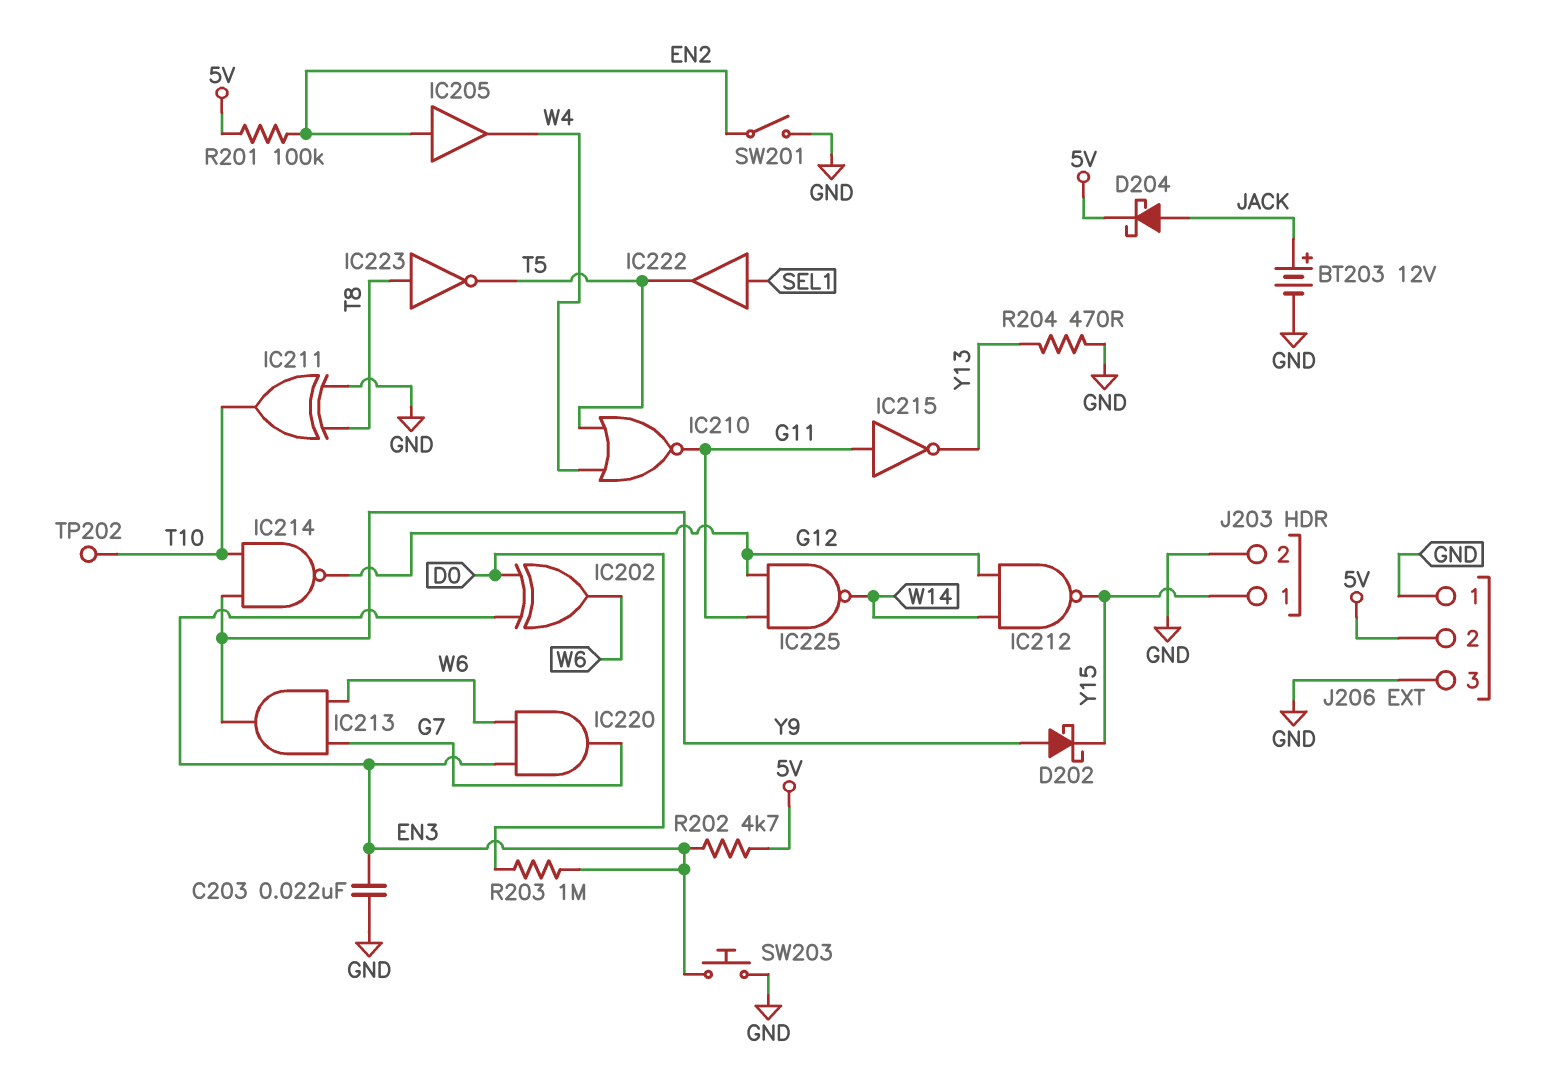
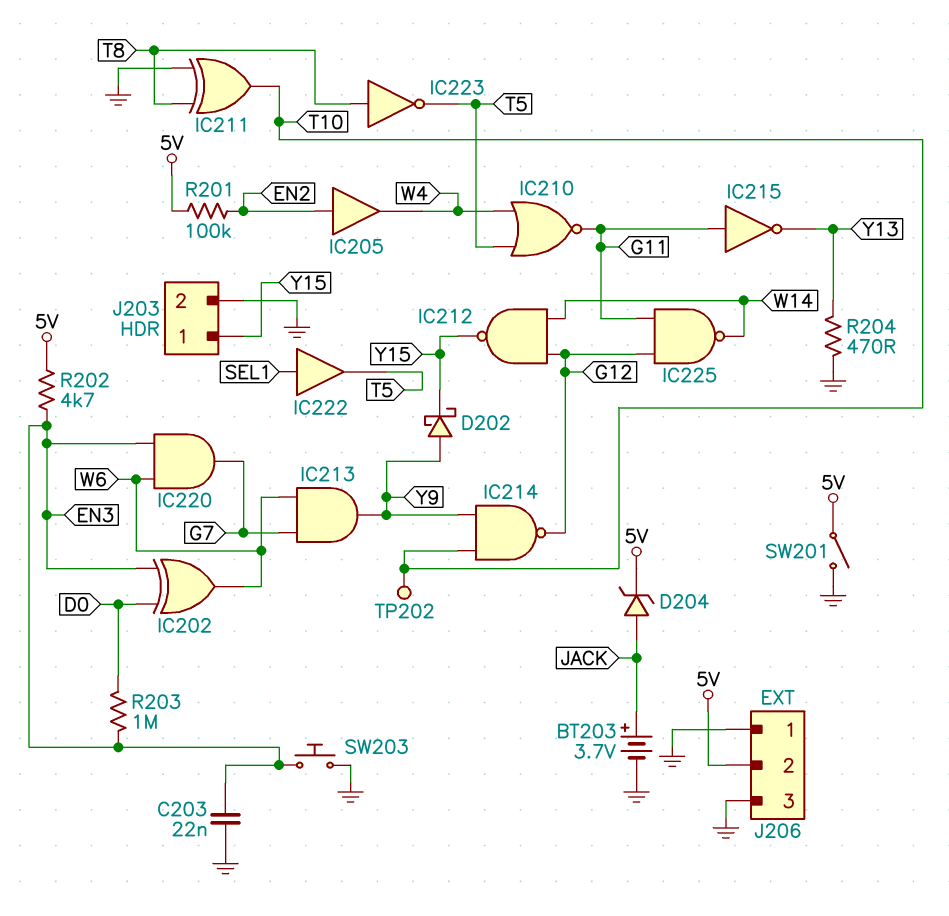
BT203: 12V (plus JACK, minus GND) -> 3.7V (plus JACK, minus GND)
D204: schottky (A JACK, K 5V) -> zener (A JACK, K 5V)
SW201: switch (EN2, GND) -> switch (5V, GND)

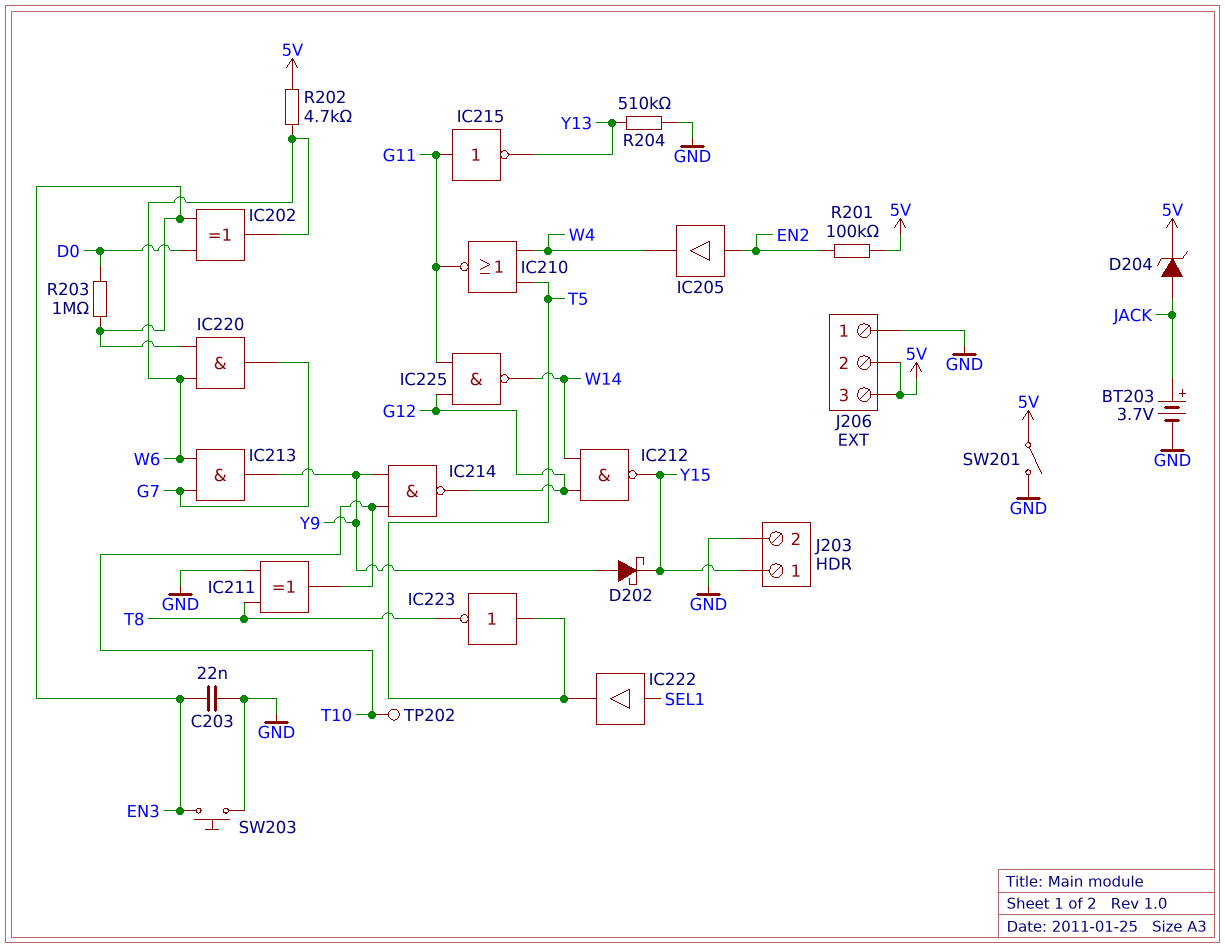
IC223: NOT (in T8, out T5) -> NOT (in T5, out T8)
J206 pin 3: GND -> 5V
R202: 4.7k (5V, EN3) -> 4.7k (5V, W6)
R204: 470 (GND, Y13) -> 510k (GND, Y13)

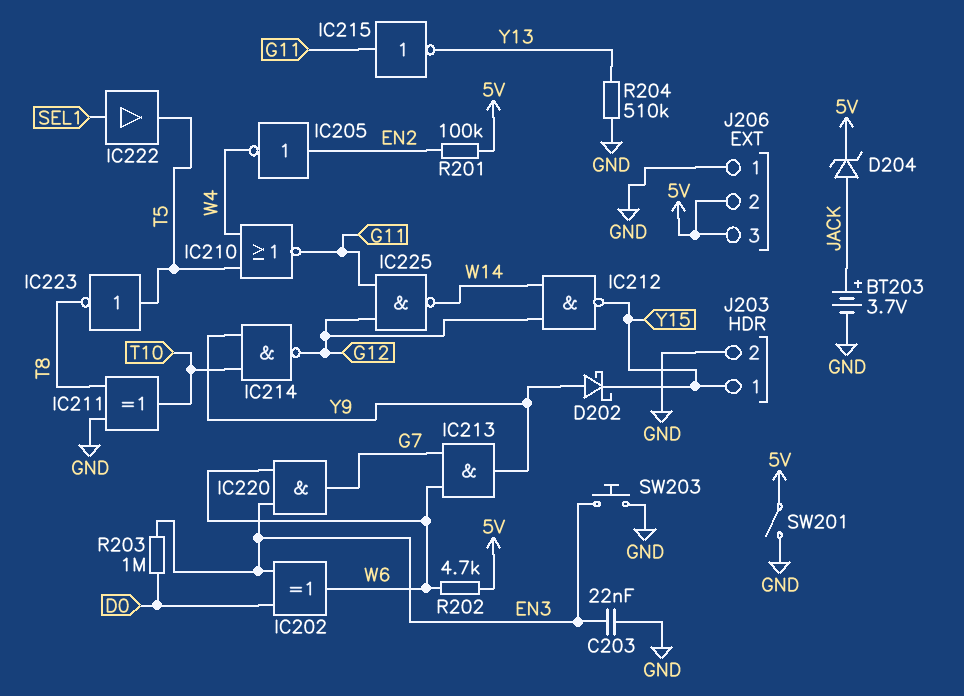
IC205: buffer (in EN2, out W4) -> NOT (in EN2, out W4)
TP202: test point (T10) -> none

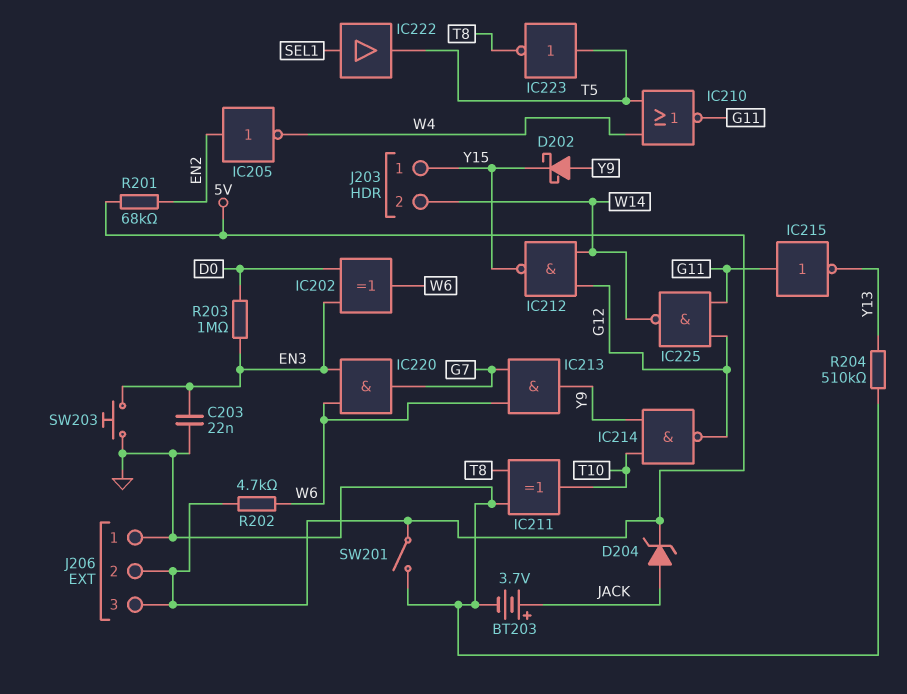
J203 pin 2: GND -> W14
R201: 100k (5V, EN2) -> 68k (5V, EN2)

